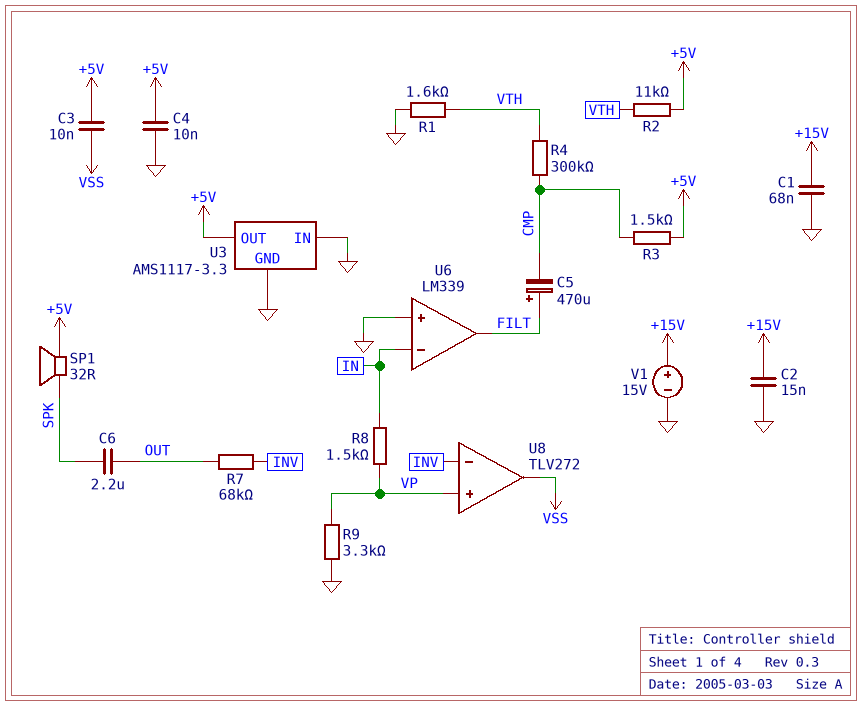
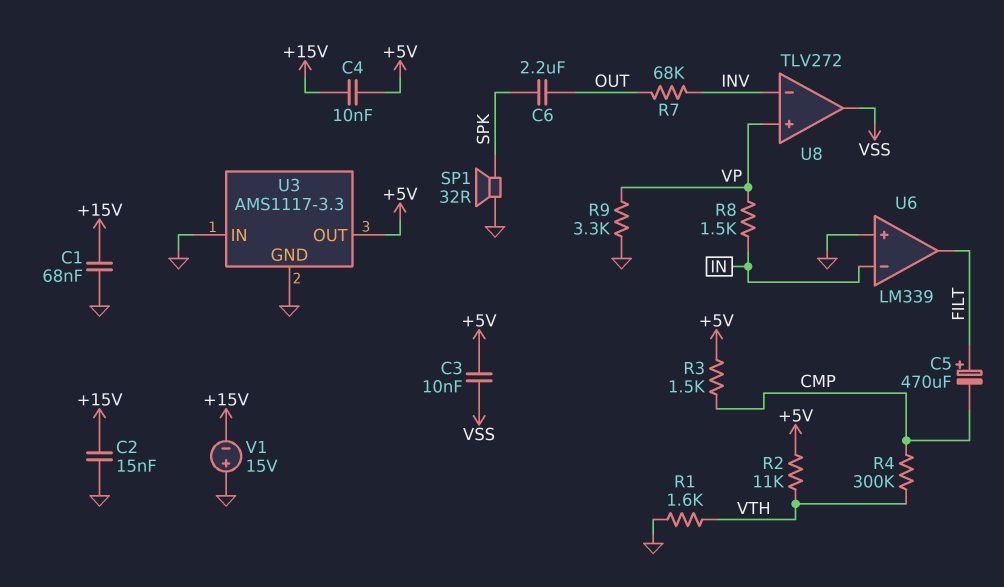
C4: 10nF (+5V, GND) -> 10nF (+5V, +15V)
SP1: speaker 32R (+5V, SPK) -> speaker 32R (GND, SPK)
V1: 15V (plus +15V, minus GND) -> 15V (plus GND, minus +15V)

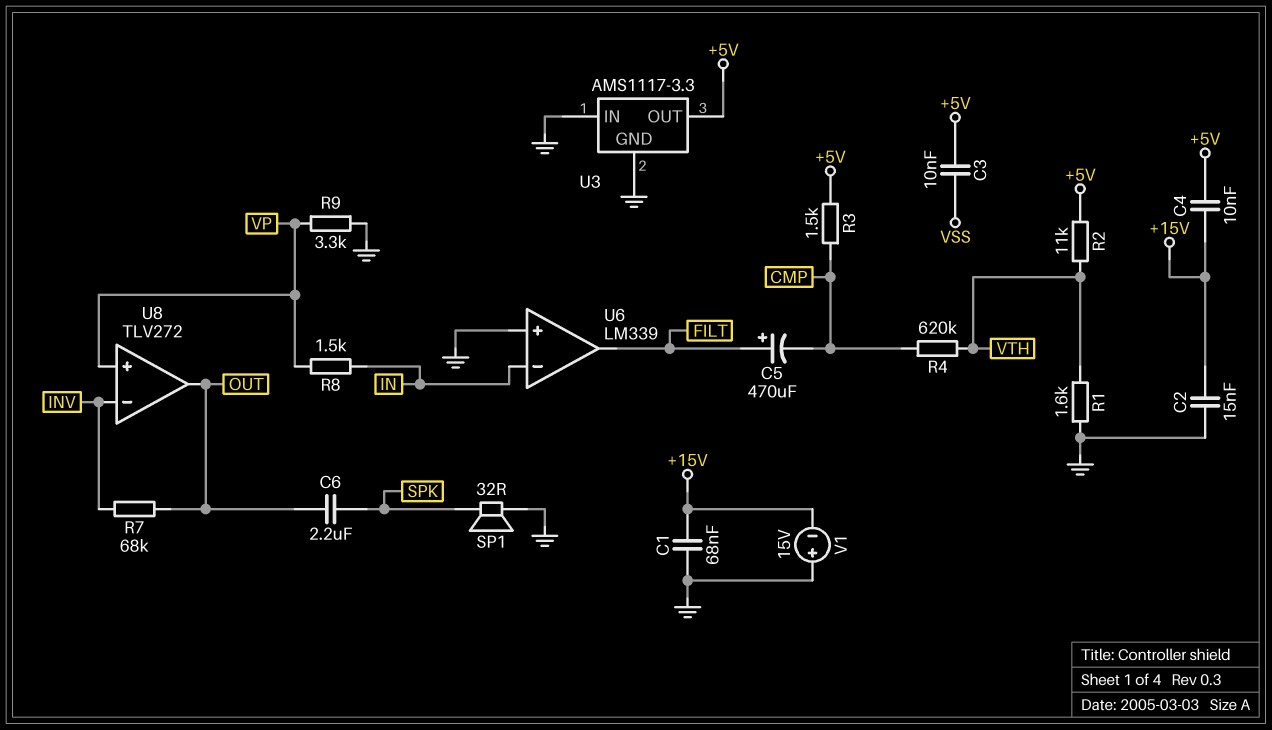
R4: 300k (CMP, VTH) -> 620k (CMP, VTH)
U8 pin out: VSS -> OUT

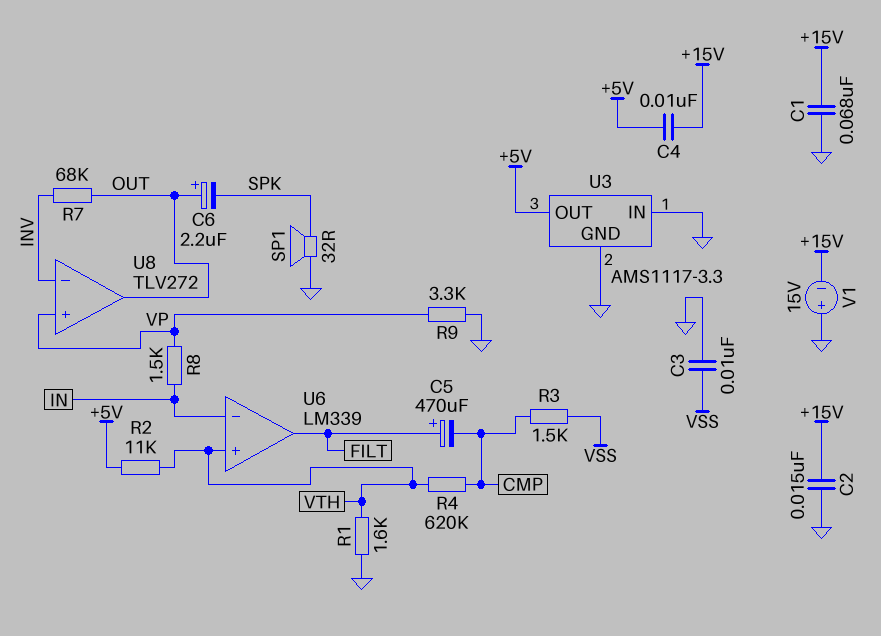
C3: 10nF (+5V, VSS) -> 10nF (GND, VSS)
C6: 2.2uF (OUT, SPK) -> 2.2uF (plus OUT, minus SPK)
R3: 1.5k (+5V, CMP) -> 1.5k (CMP, VSS)
U6 pin in+: GND -> VTH

